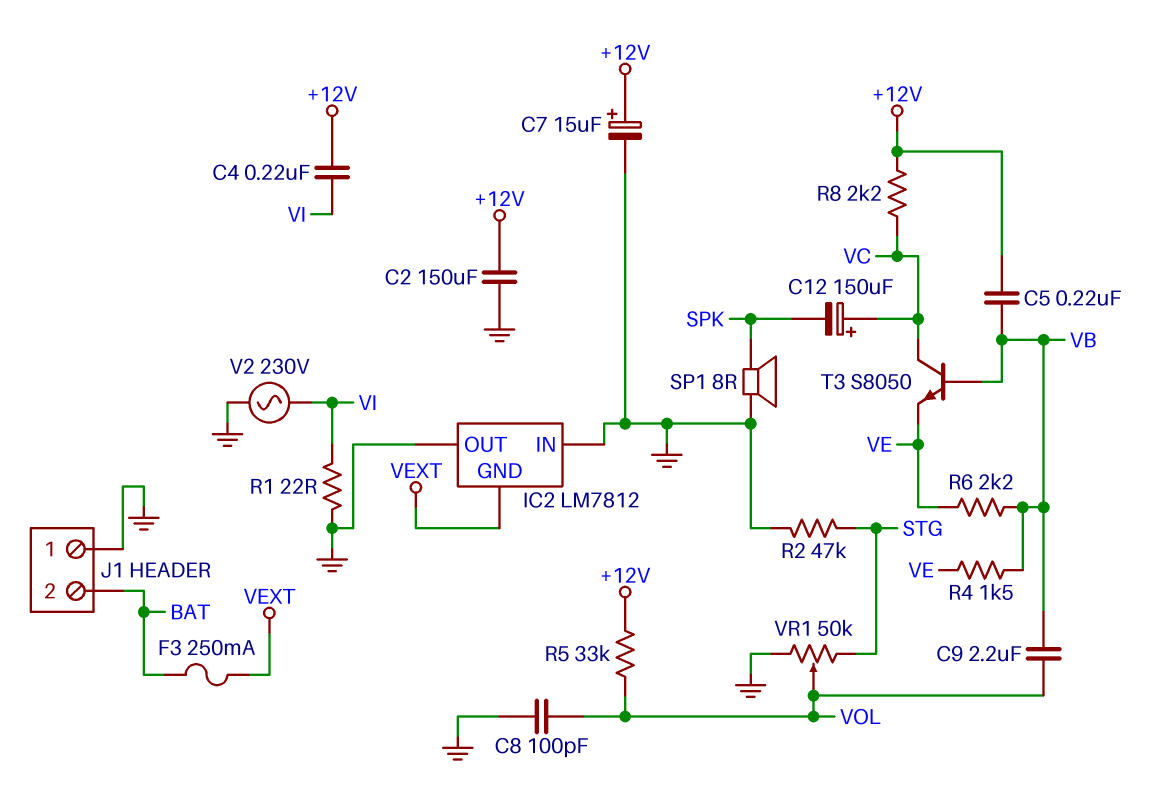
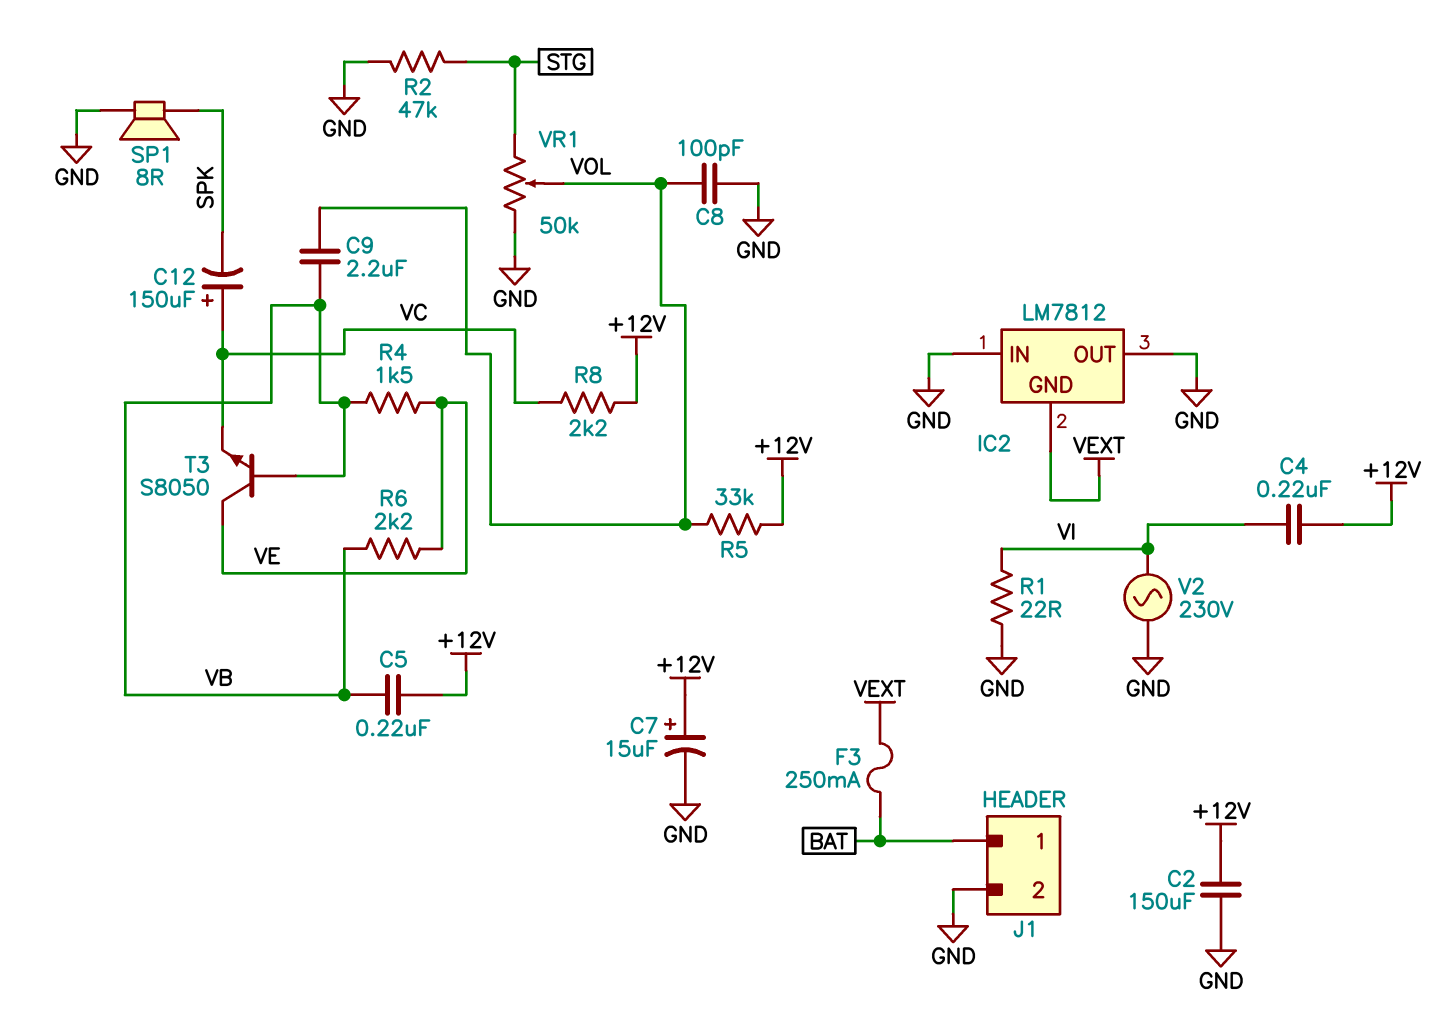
J1 pin 1: GND -> BAT
J1 pin 2: BAT -> GND
T3: NPN S8050 (B VB, C VC, E VE) -> NPN S8050 (B VB, C VE, E VC)

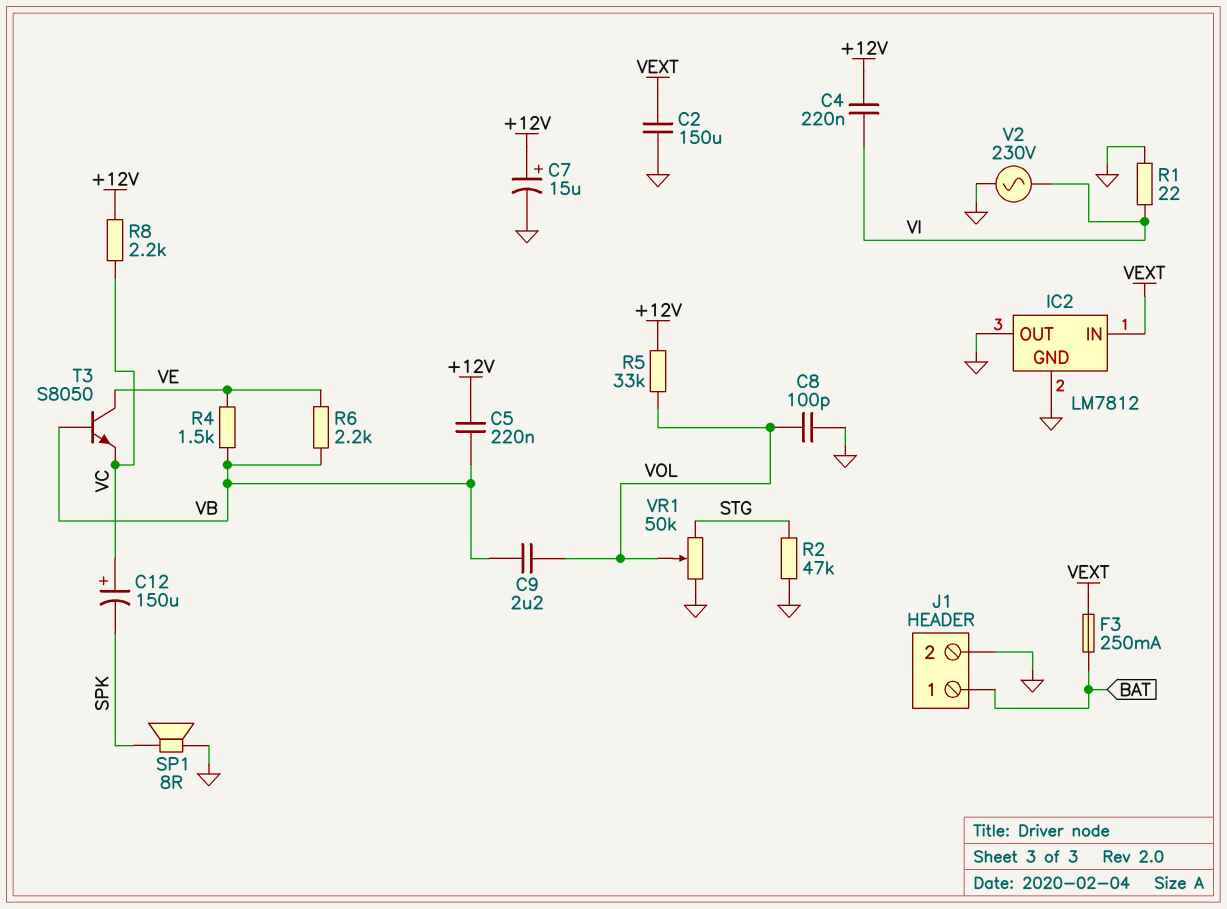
C2: 150uF (+12V, GND) -> 150uF (GND, VEXT)
IC2 pin GND: VEXT -> GND
IC2 pin IN: GND -> VEXT

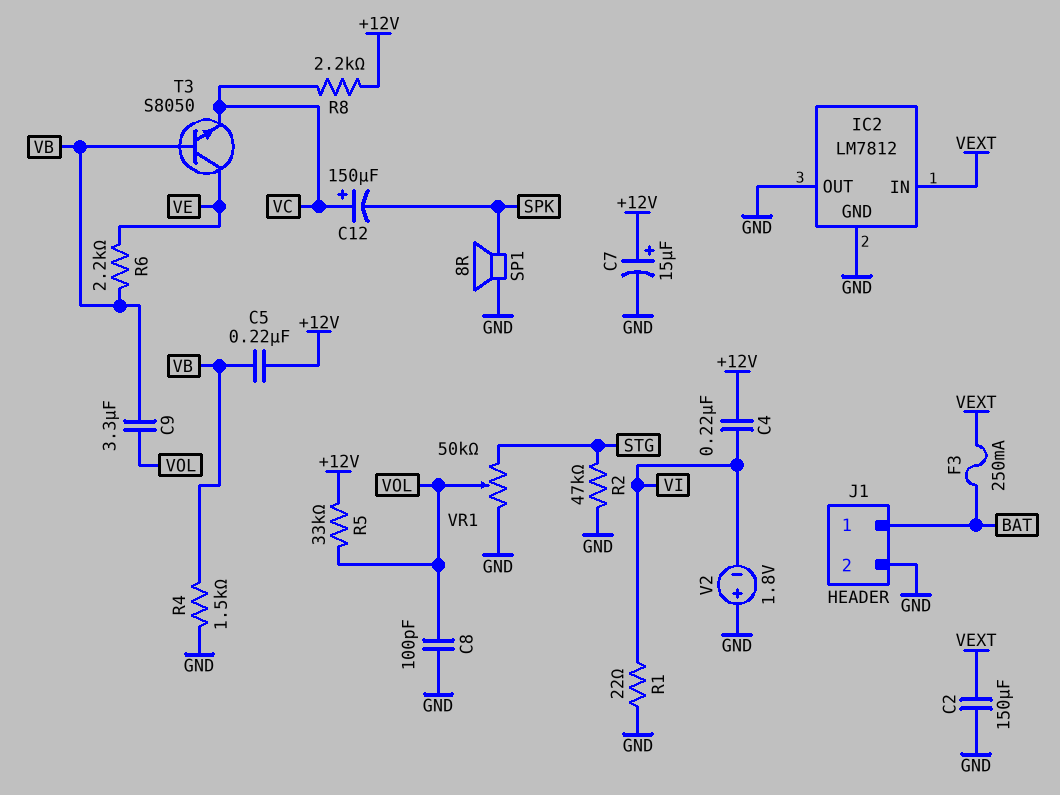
C9: 2.2uF (VB, VOL) -> 3.3uF (VB, VOL)
R4: 1.5k (VB, VE) -> 1.5k (GND, VB)
V2: AC 230V (GND, VI) -> 1.8V (plus GND, minus VI)

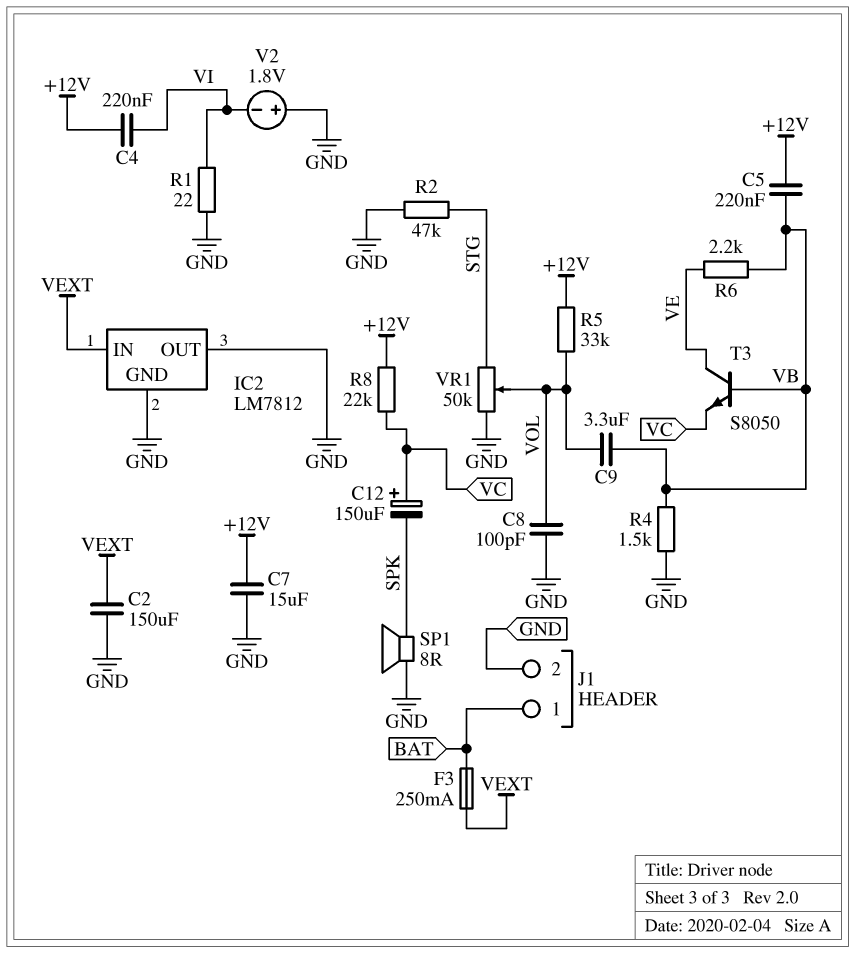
C7: 15uF (plus +12V, minus GND) -> 15uF (+12V, GND)
R8: 2.2k (+12V, VC) -> 22k (+12V, VC)

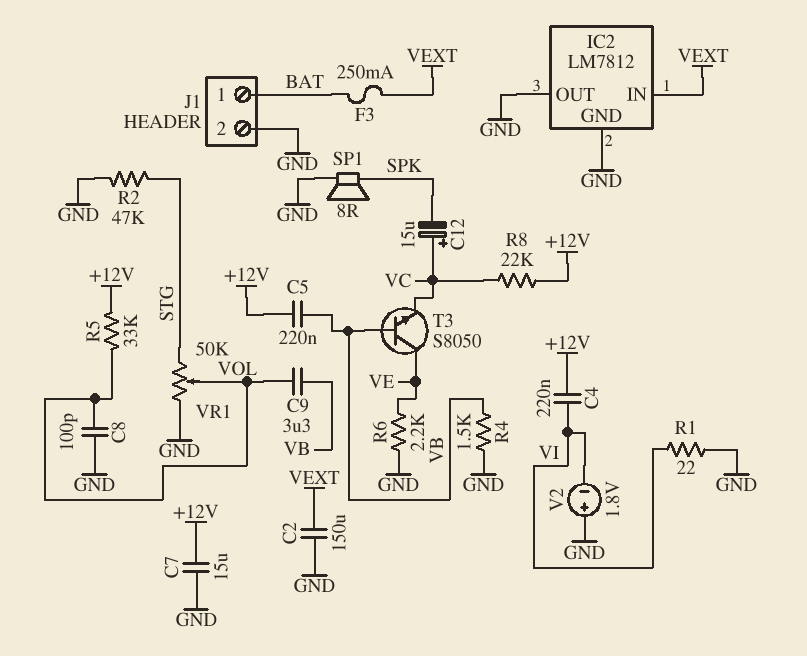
C12: 150uF (plus VC, minus SPK) -> 15uF (plus VC, minus SPK)
R6: 2.2k (VB, VE) -> 2.2k (GND, VE)

